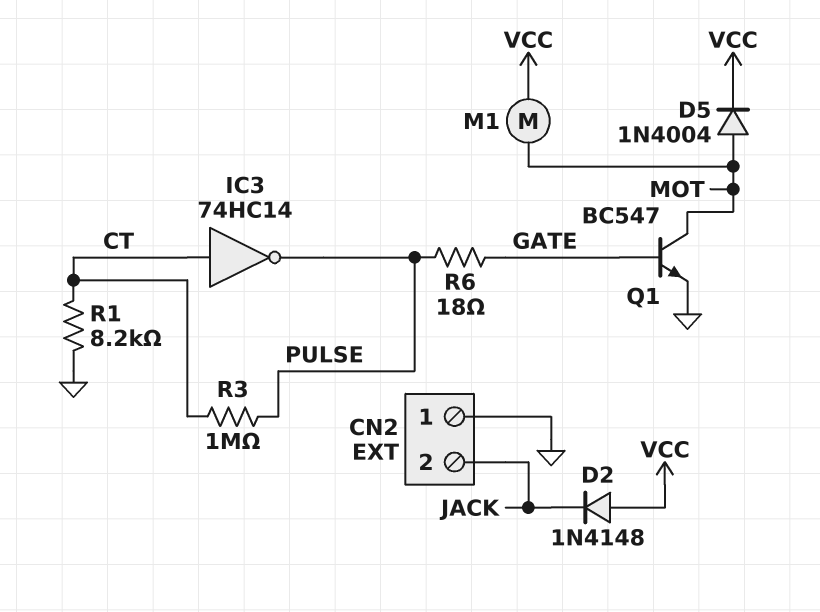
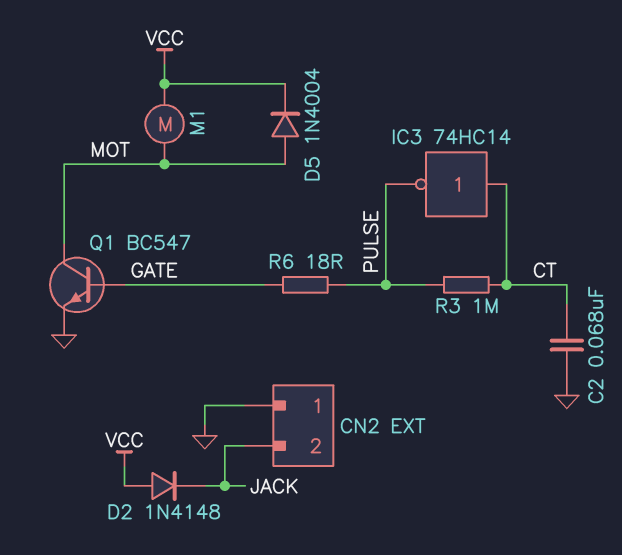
C2: none -> 68nF (CT, GND)
R1: 8.2k (CT, GND) -> none

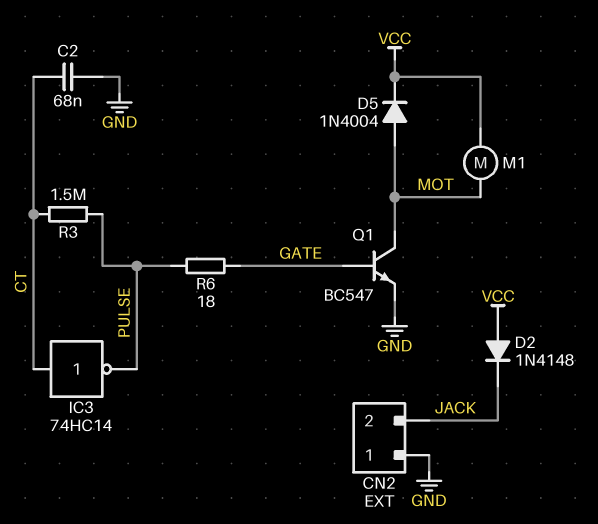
R3: 1M (CT, PULSE) -> 1.5M (CT, PULSE)

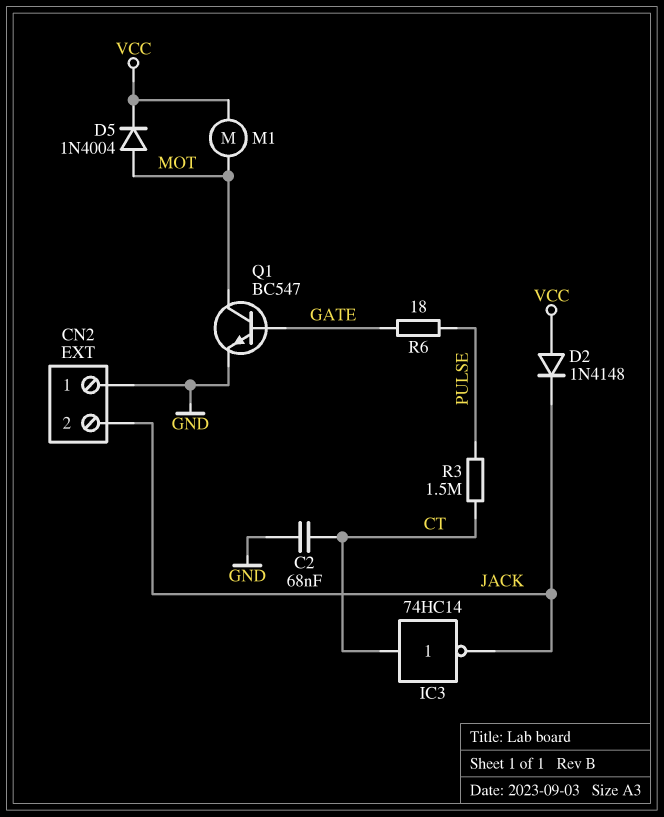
IC3: NOT 74HC14 (in CT, out PULSE) -> NOT 74HC14 (in CT, out JACK)

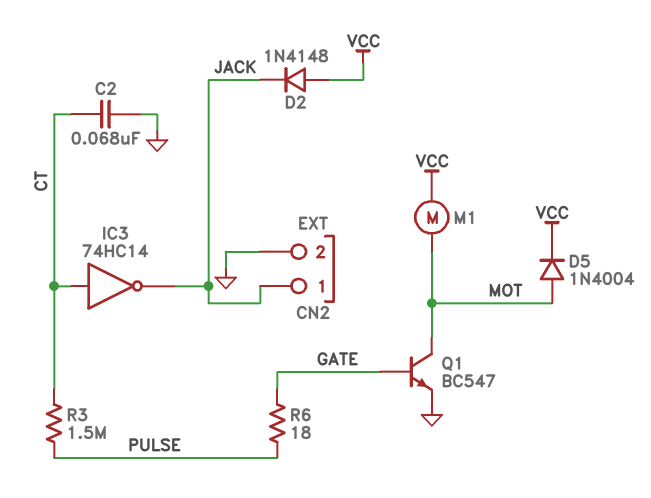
CN2 pin 1: GND -> JACK
CN2 pin 2: JACK -> GND

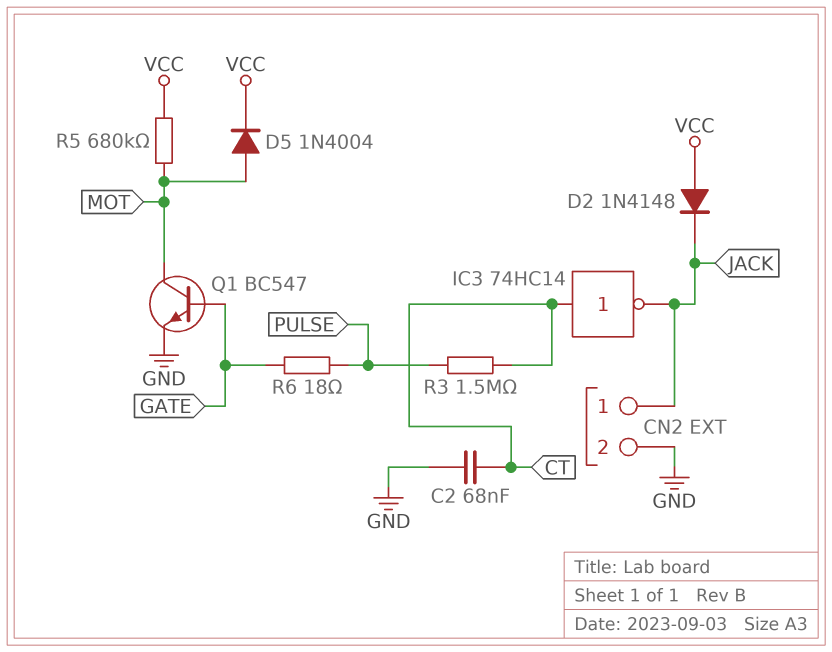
M1: motor (MOT, VCC) -> none
R5: none -> 680k (MOT, VCC)

